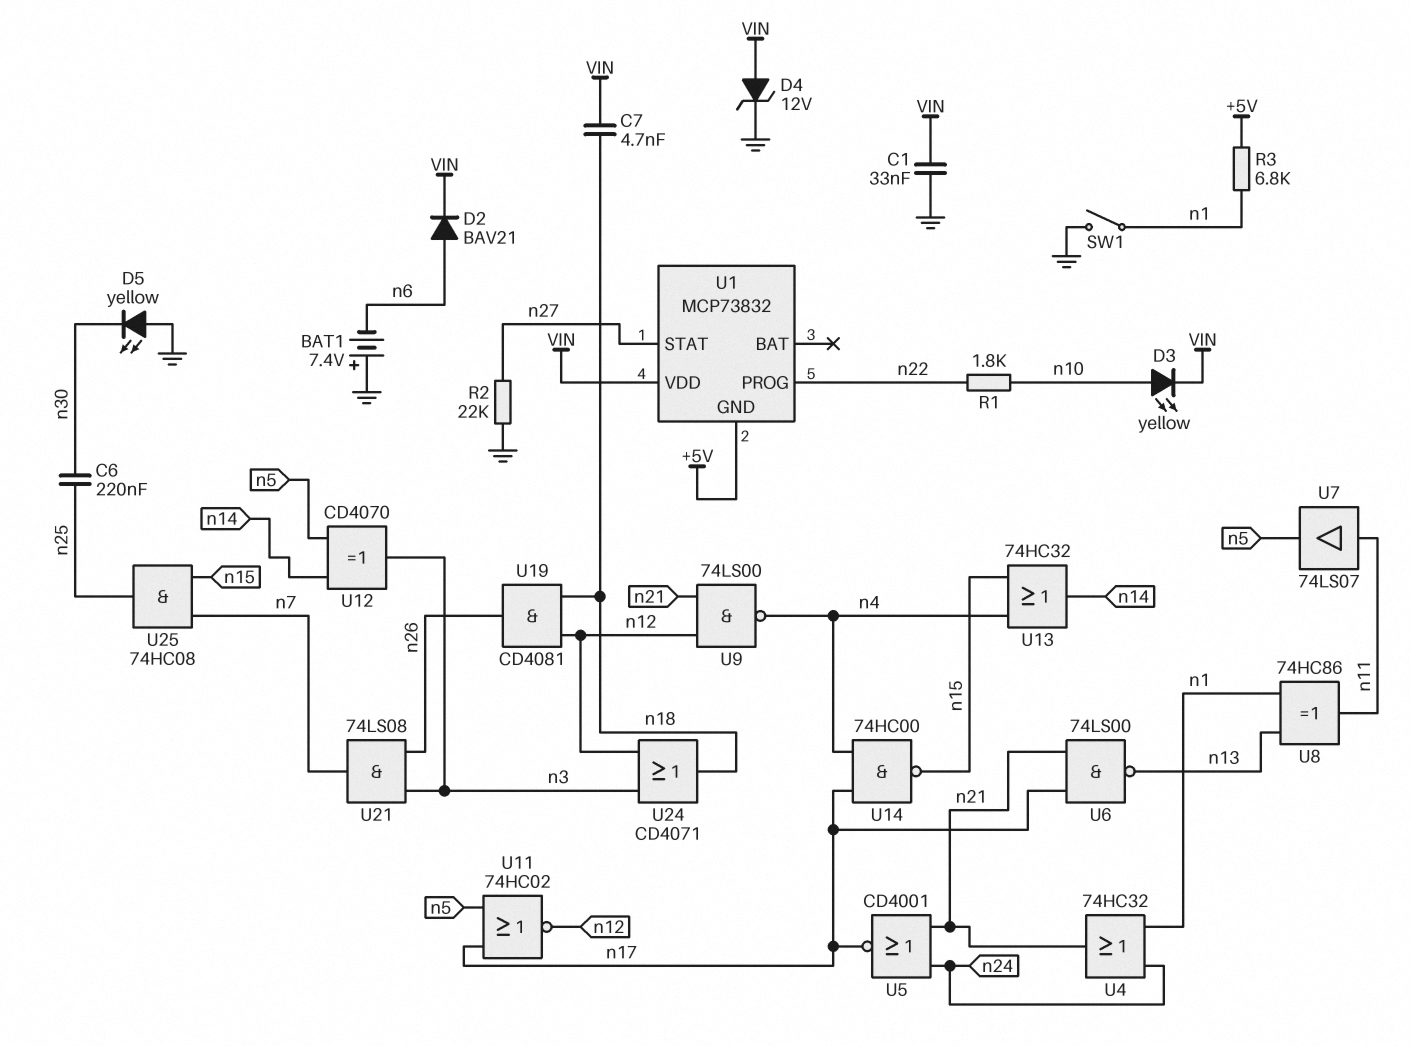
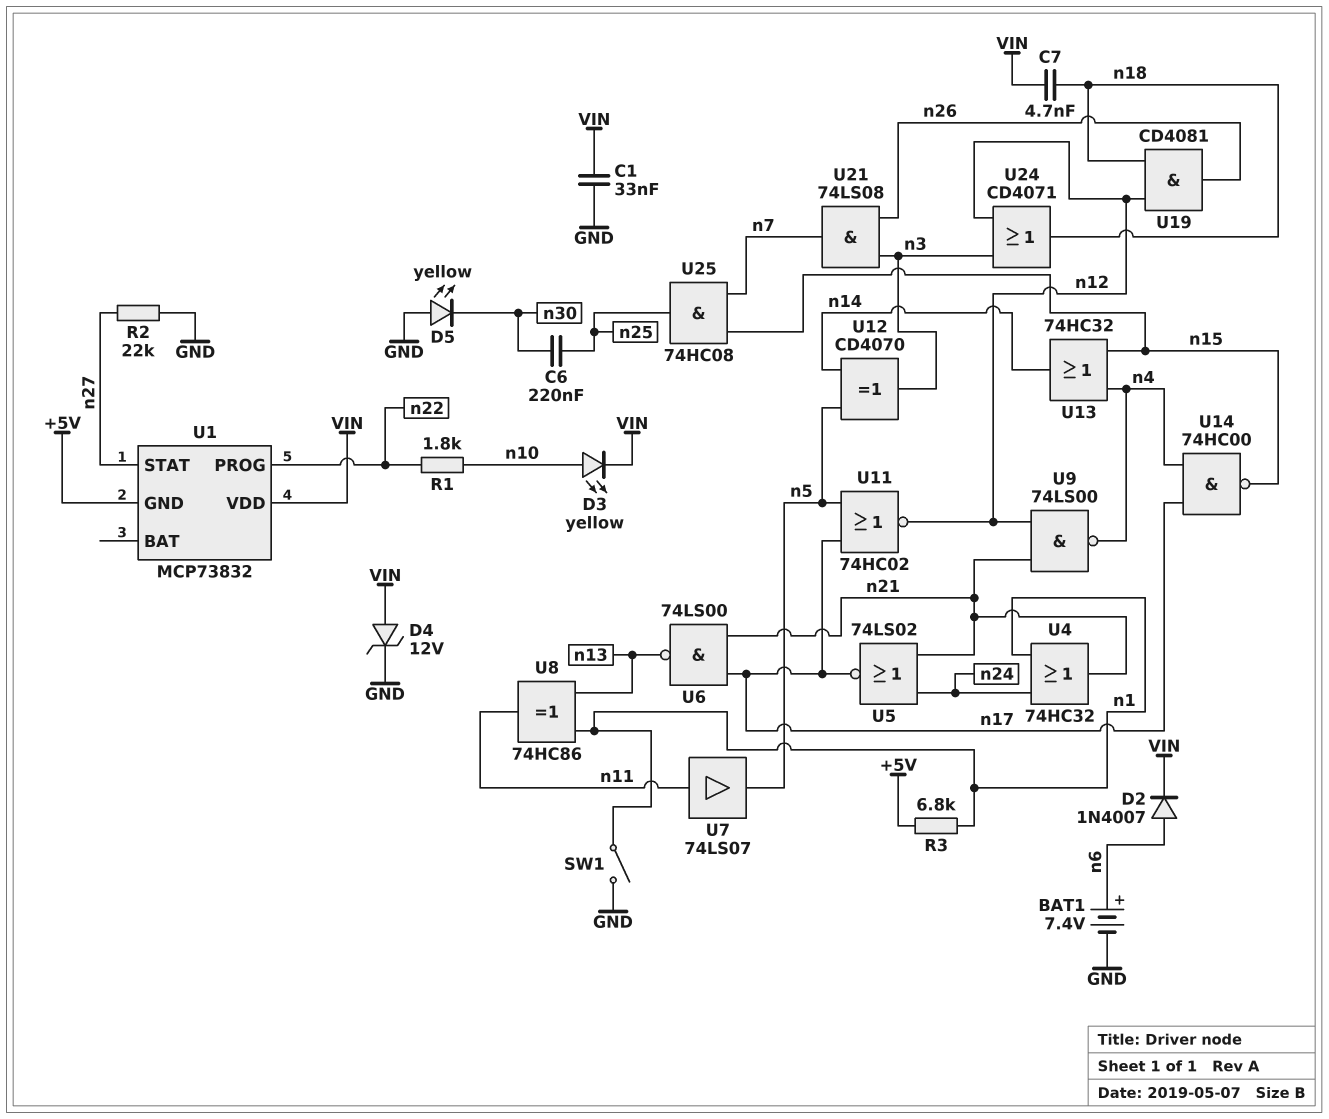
BAT1: 7.4V (plus GND, minus n6) -> 7.4V (plus n6, minus GND)
D2: diode BAV21 (A n6, K VIN) -> diode 1N4007 (A n6, K VIN)
U5: NOR CD4001 (in n21, in n24, out n17) -> NOR 74LS02 (in n21, in n24, out n17)

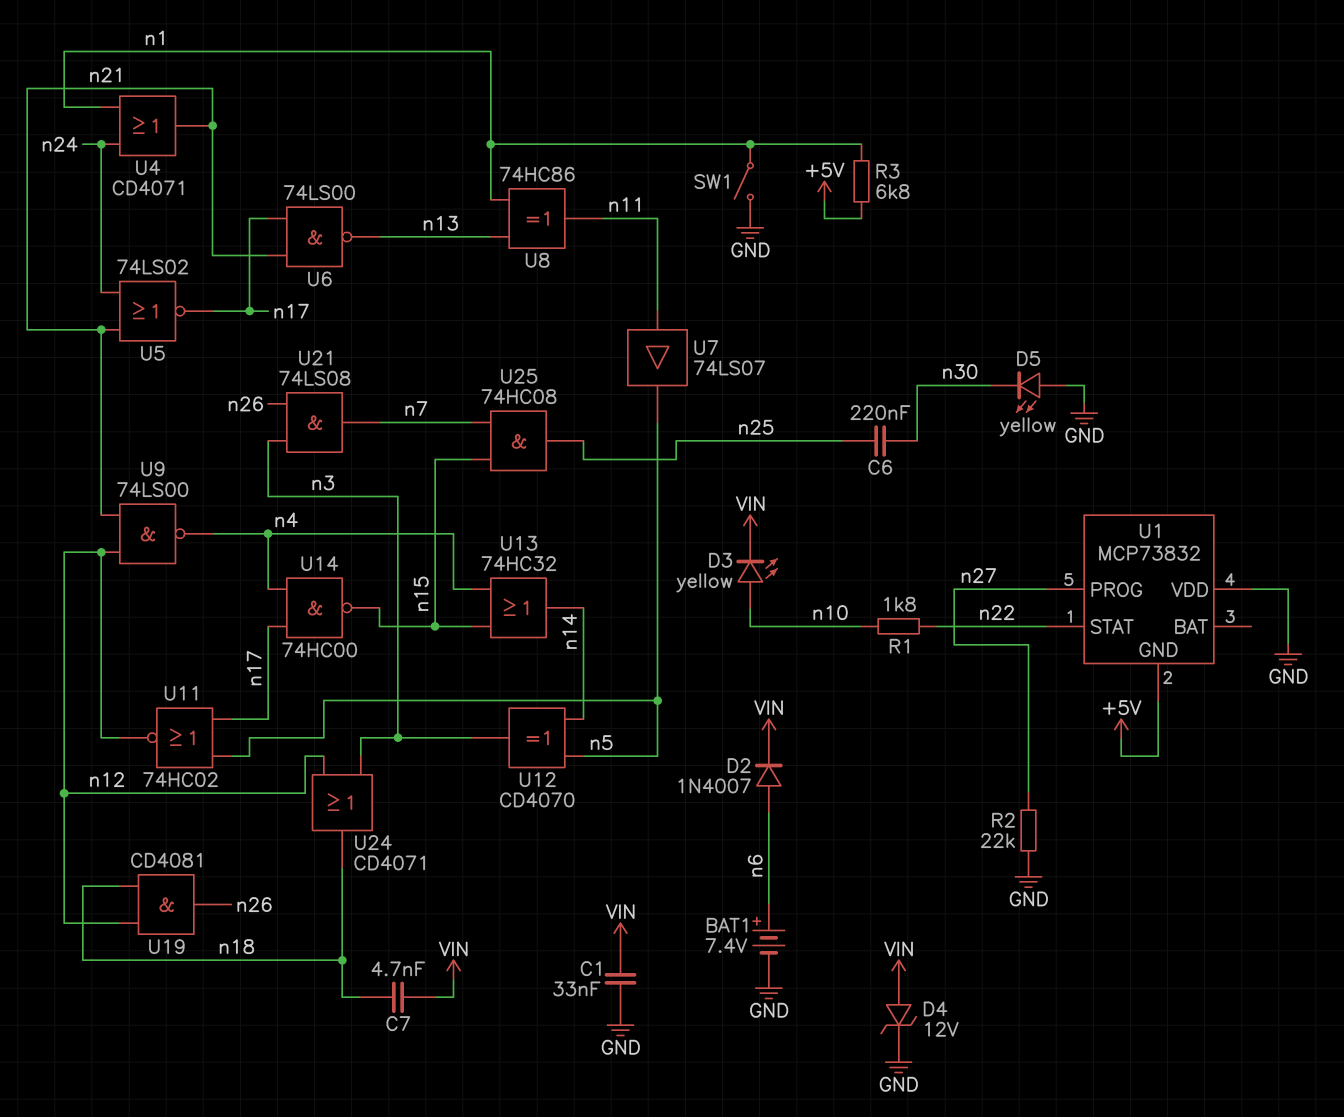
U1 pin PROG: n22 -> n27
U1 pin STAT: n27 -> n22
U1 pin VDD: VIN -> GND
U4: OR 74HC32 (in n1, in n24, out n21) -> OR CD4071 (in n1, in n24, out n21)

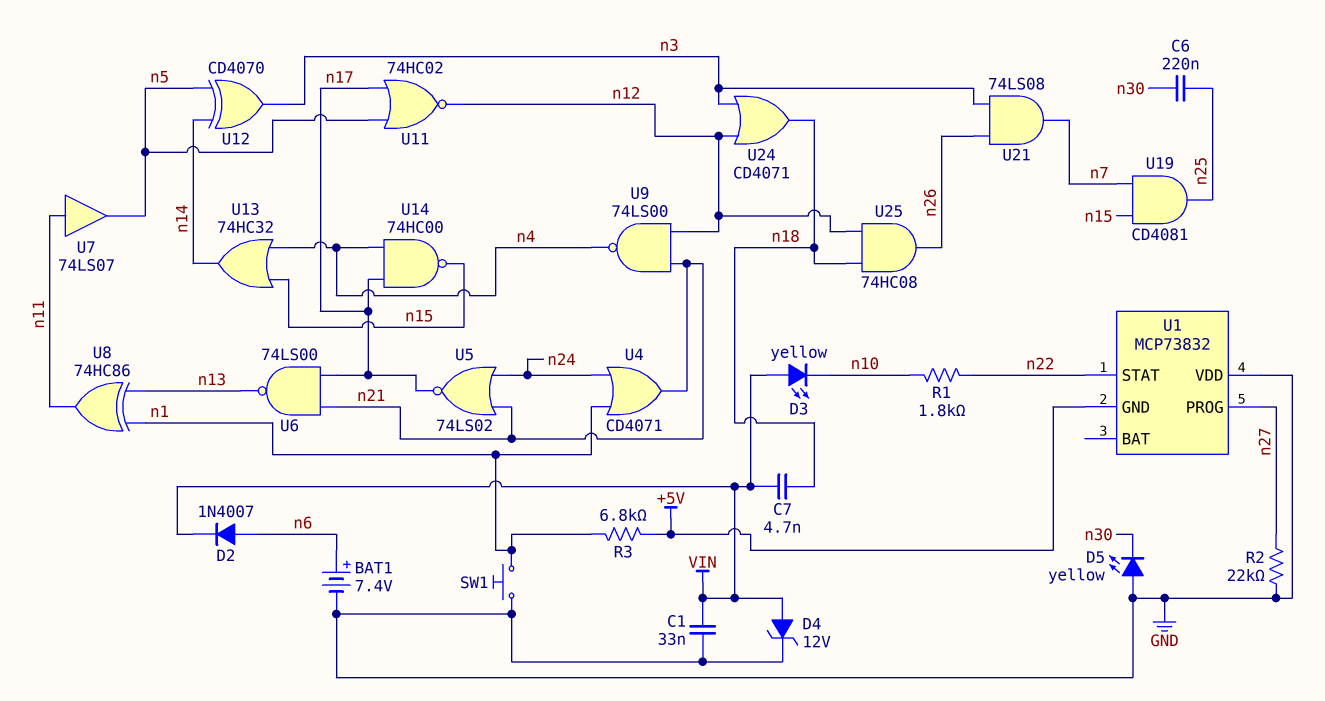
D3: LED yellow (A n10, K VIN) -> LED yellow (A VIN, K n10)
SW1: switch (GND, n1) -> button (GND, n1)
U19: AND CD4081 (in n12, in n18, out n26) -> AND CD4081 (in n7, in n15, out n25)
U25: AND 74HC08 (in n7, in n15, out n25) -> AND 74HC08 (in n12, in n18, out n26)

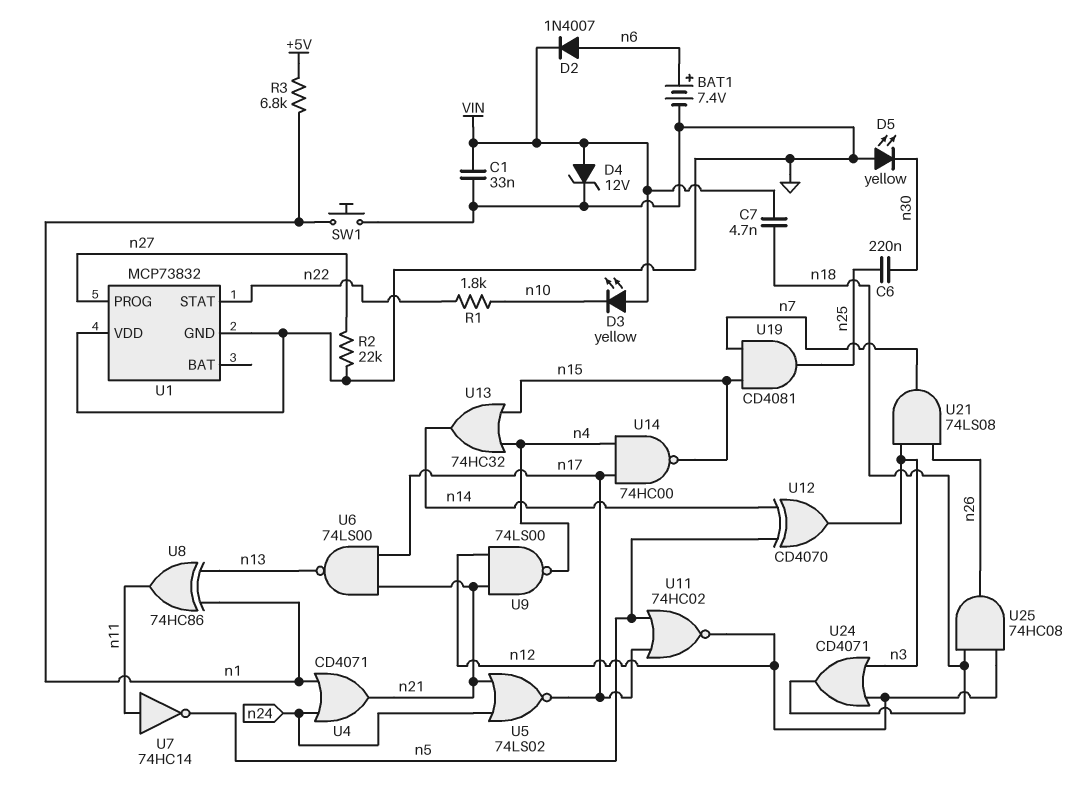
U1 pin GND: +5V -> GND
U7: buffer 74LS07 (in n11, out n5) -> NOT 74HC14 (in n11, out n5)

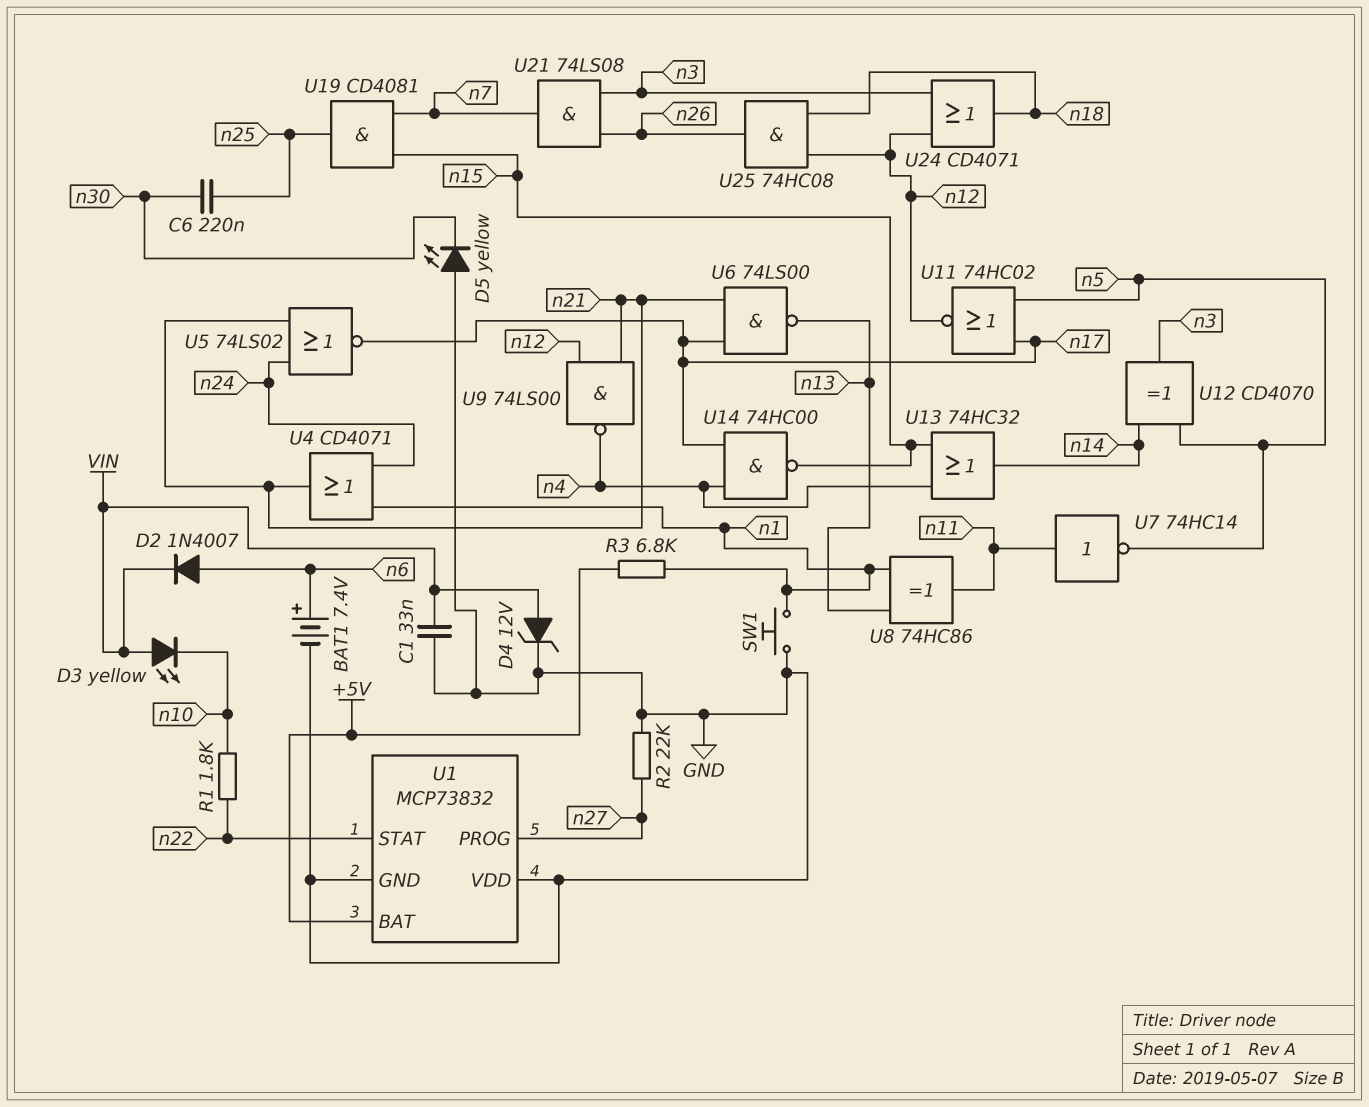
C7: 4.7nF (VIN, n18) -> none
U1 pin BAT: none -> +5V

